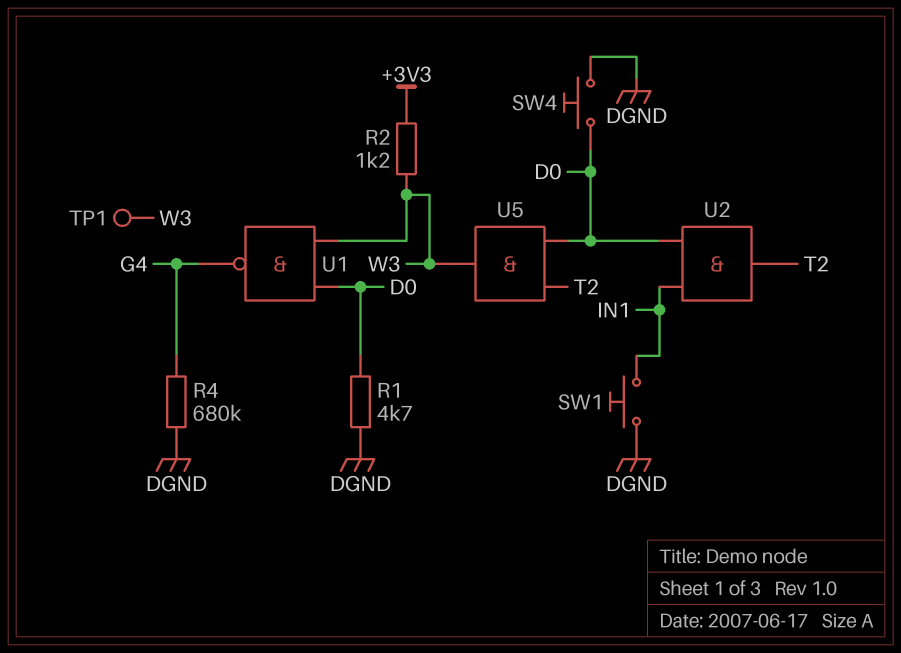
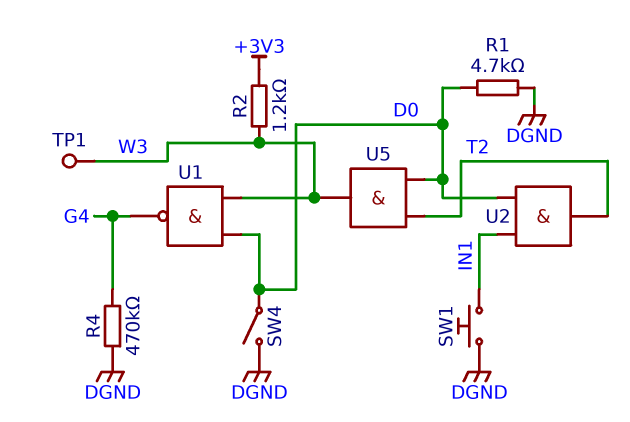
R4: 680k (DGND, G4) -> 470k (DGND, G4)
SW4: button (D0, DGND) -> switch (D0, DGND)

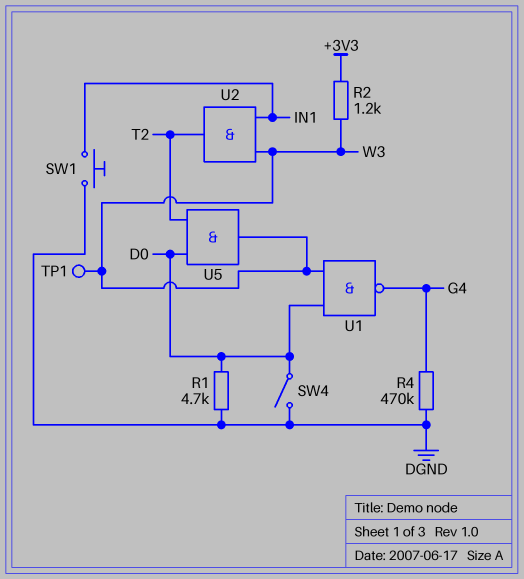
U2: AND (in D0, in IN1, out T2) -> AND (in IN1, in W3, out T2)

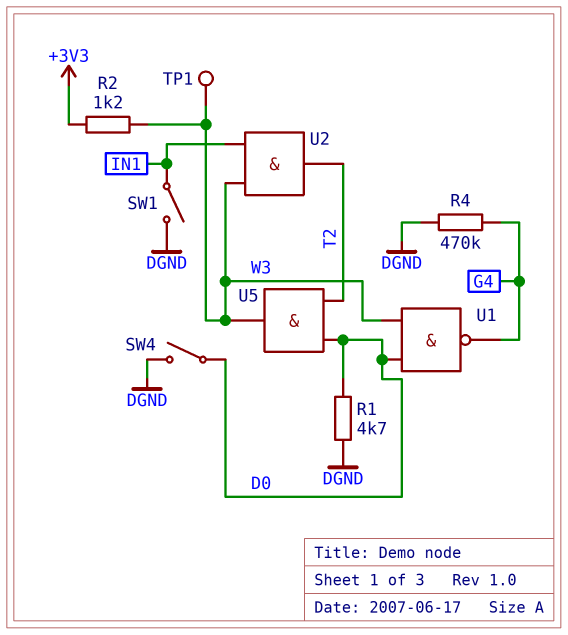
SW1: button (DGND, IN1) -> switch (DGND, IN1)

